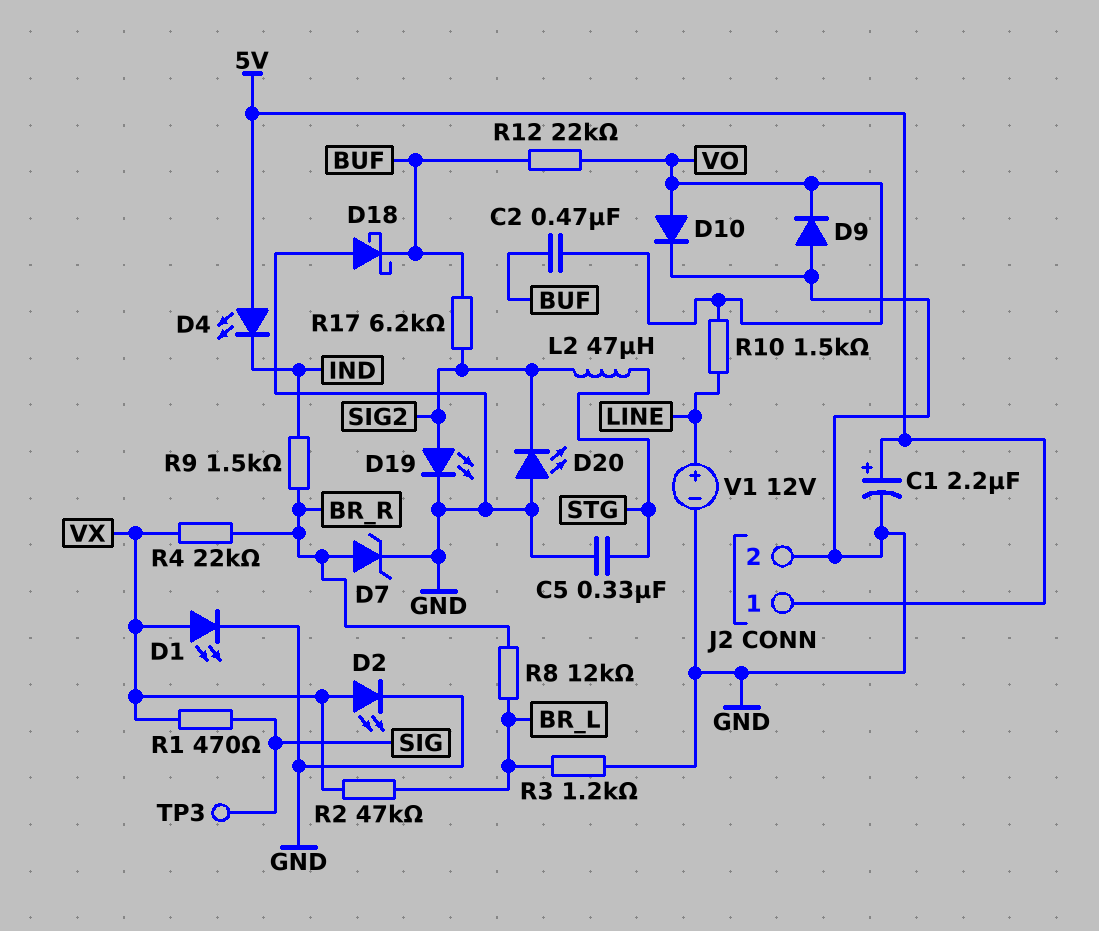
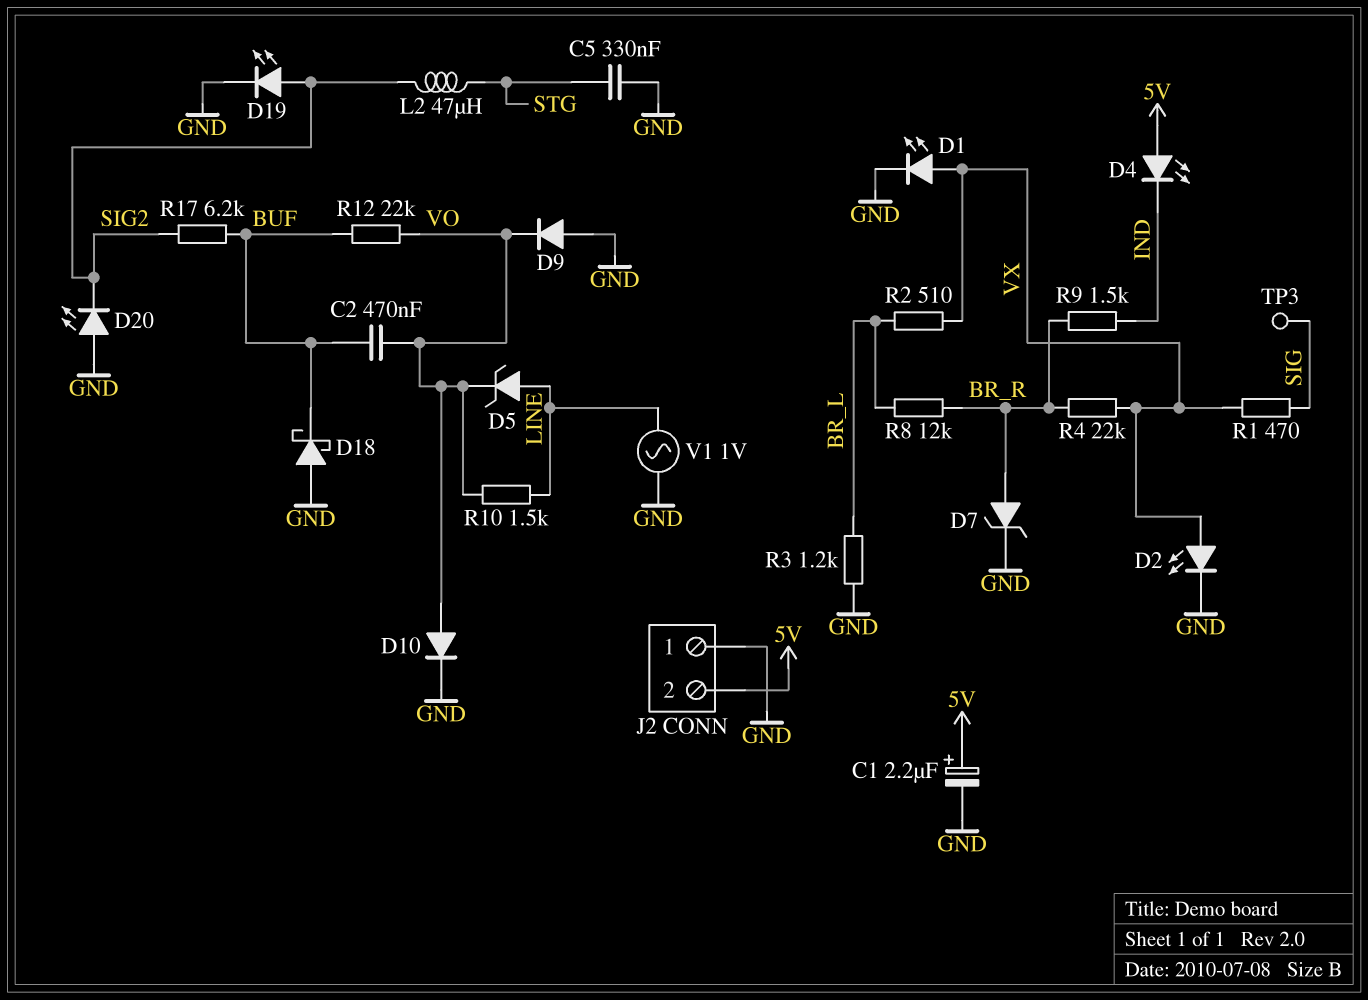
D5: none -> zener (A LINE, K VO)
J2 pin 1: 5V -> GND
J2 pin 2: GND -> 5V
R2: 47k (BR_L, VX) -> 510 (BR_L, VX)
V1: 12V (plus LINE, minus GND) -> AC 1V (GND, LINE)

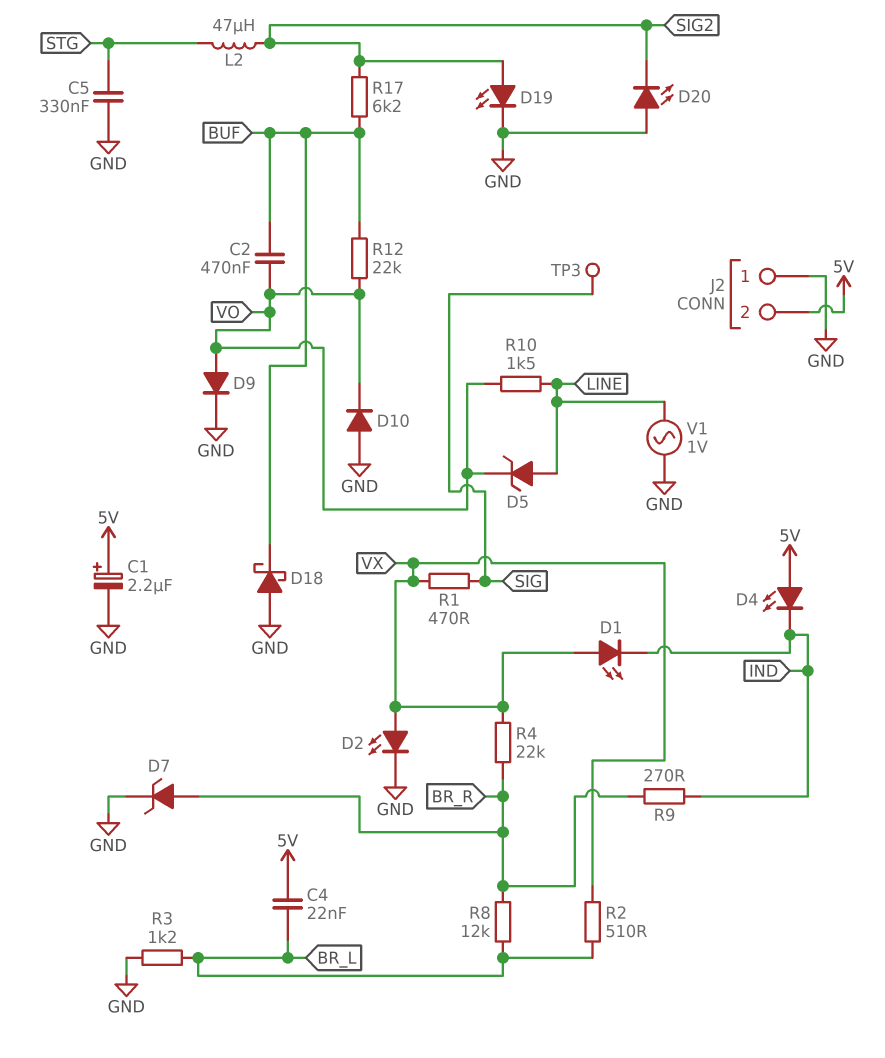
C4: none -> 22nF (5V, BR_L)
D1: LED (A VX, K GND) -> LED (A VX, K IND)
D9: diode (A GND, K VO) -> diode (A VO, K GND)
D10: diode (A VO, K GND) -> diode (A GND, K VO)
R9: 1.5k (BR_R, IND) -> 270 (BR_R, IND)

